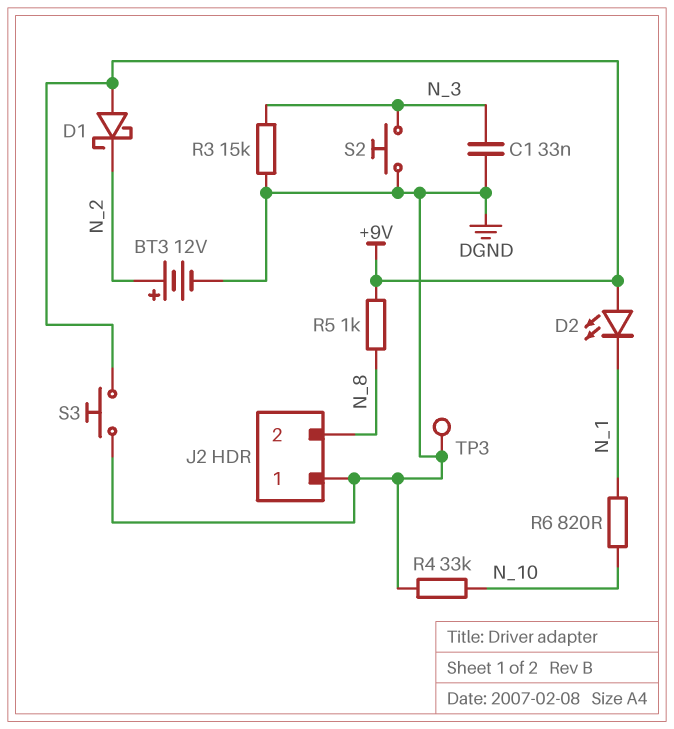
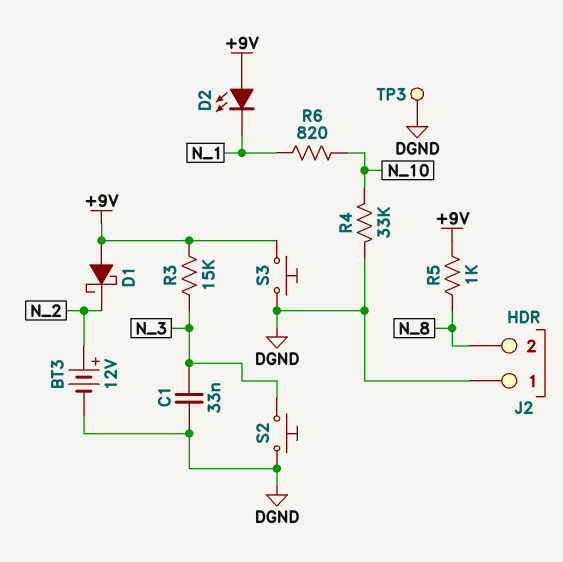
R3: 15k (DGND, N_3) -> 15k (+9V, N_3)

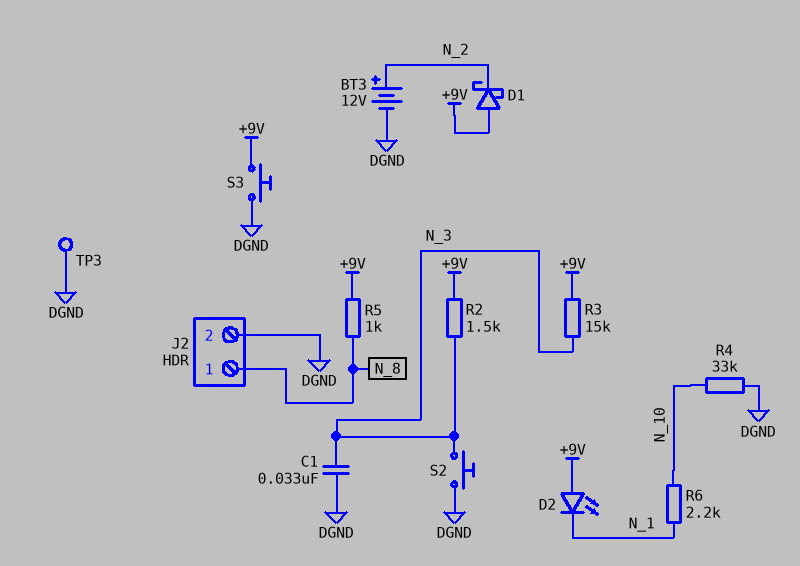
J2 pin 1: DGND -> N_8
J2 pin 2: N_8 -> DGND
R2: none -> 1.5k (+9V, N_3)
R6: 820 (N_1, N_10) -> 2.2k (N_1, N_10)

